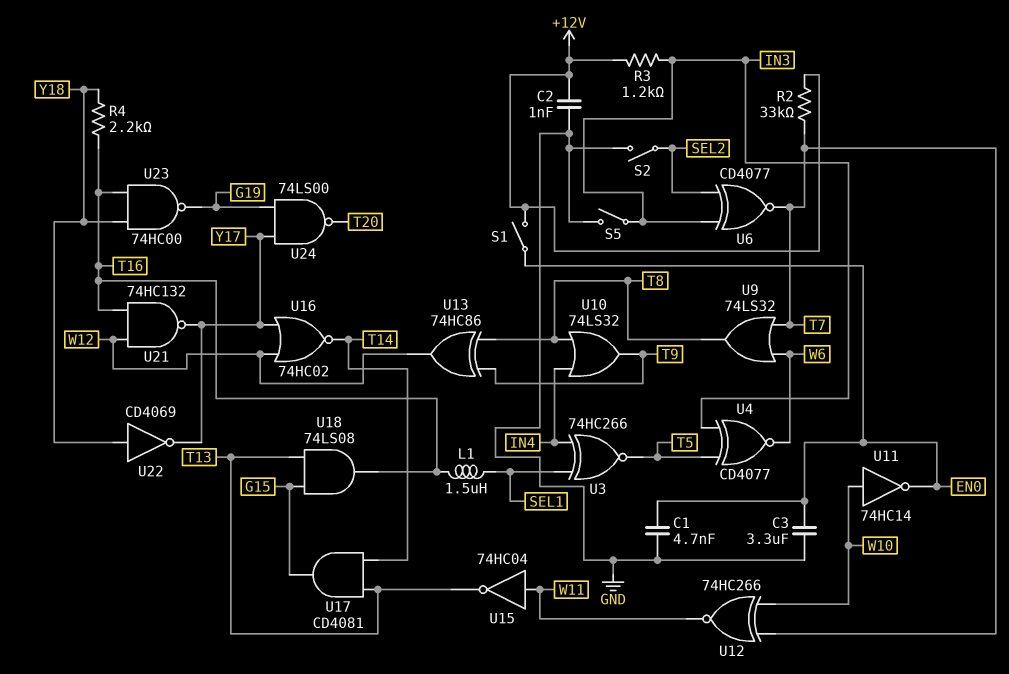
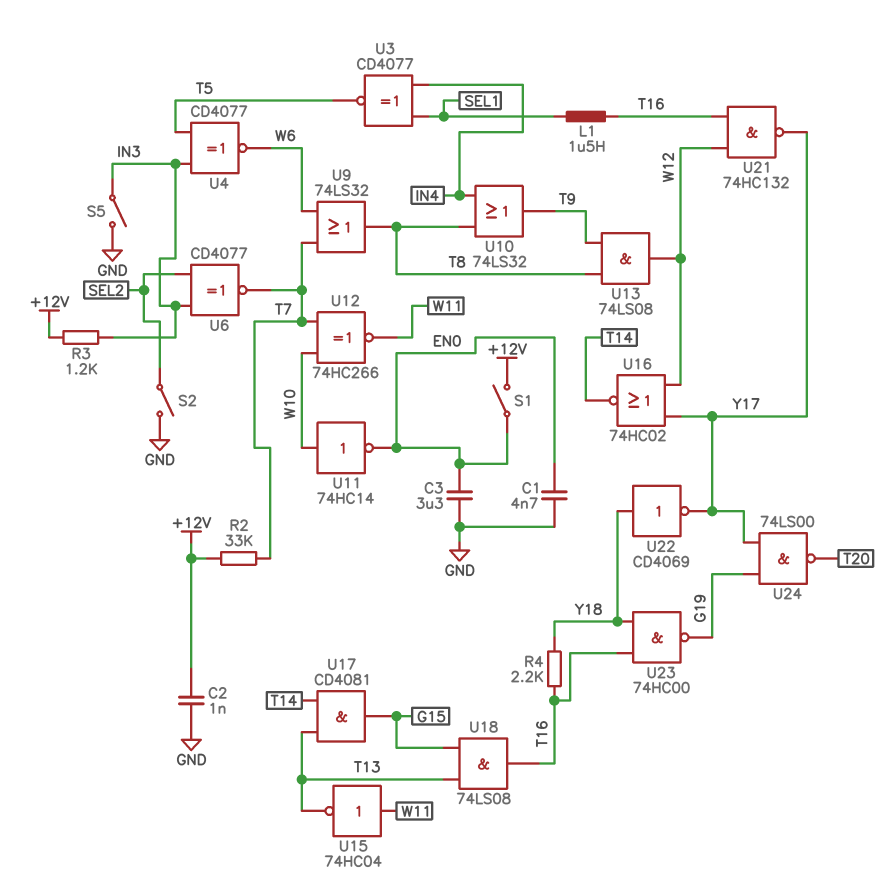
U3: XNOR 74HC266 (in IN4, in SEL1, out T5) -> XNOR CD4077 (in IN4, in SEL1, out T5)
U13: XOR 74HC86 (in T8, in T9, out W12) -> AND 74LS08 (in T8, in T9, out W12)

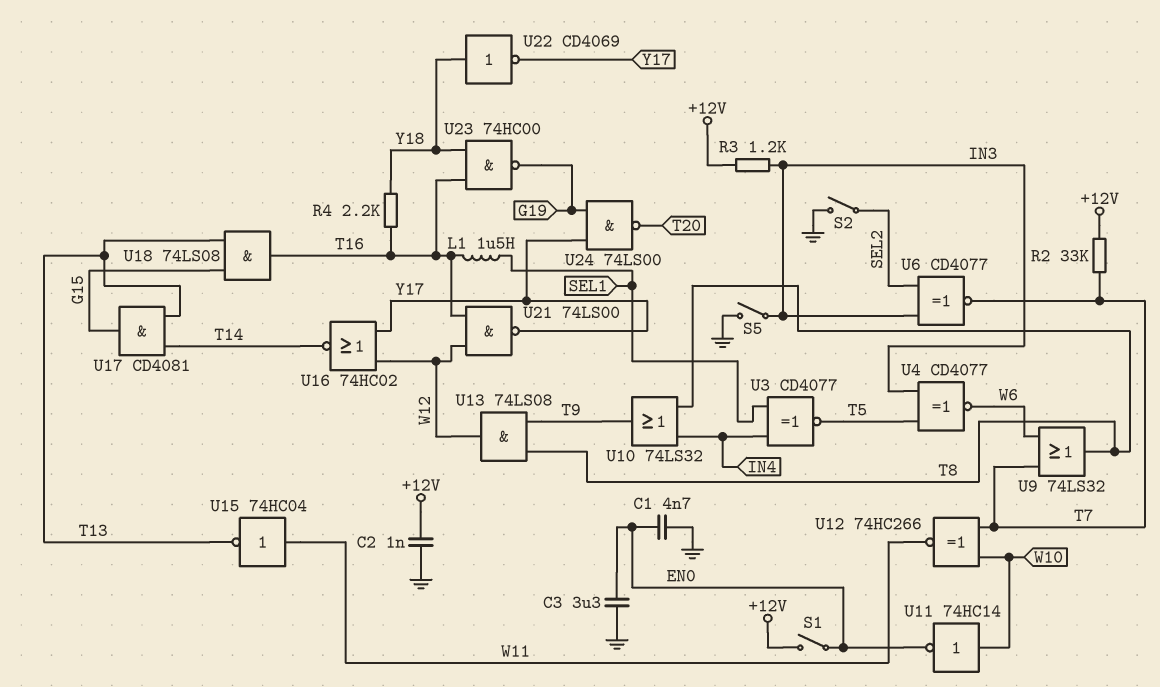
U21: NAND 74HC132 (in T16, in W12, out Y17) -> NAND 74LS00 (in T16, in W12, out Y17)

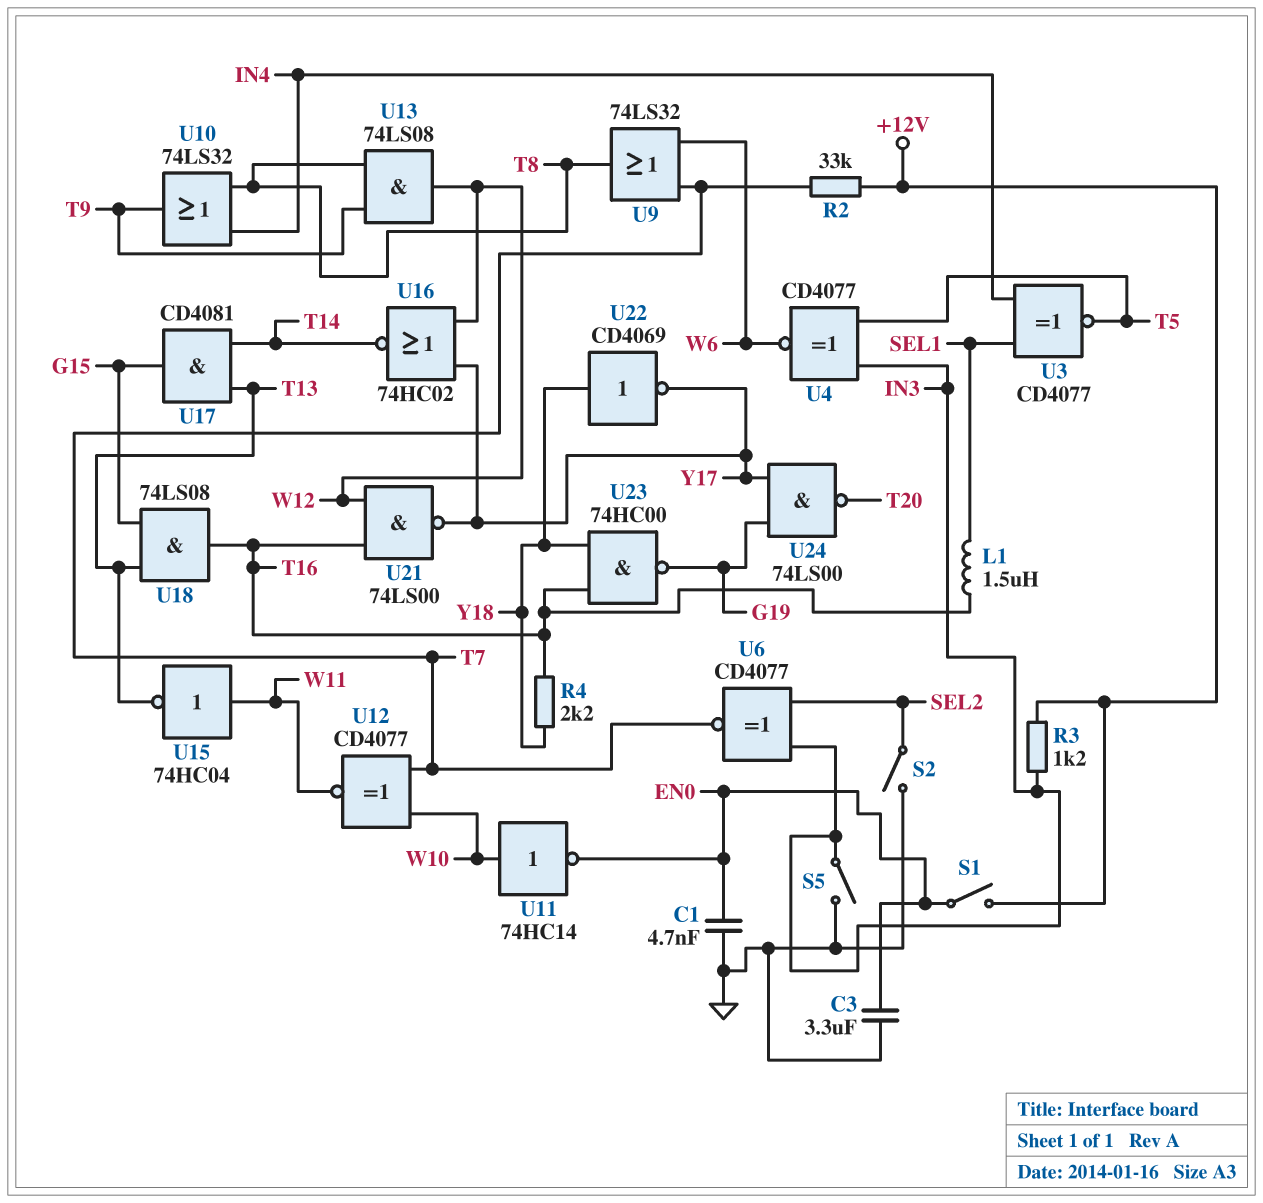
C2: 1nF (+12V, GND) -> none
U12: XNOR 74HC266 (in T7, in W10, out W11) -> XNOR CD4077 (in T7, in W10, out W11)

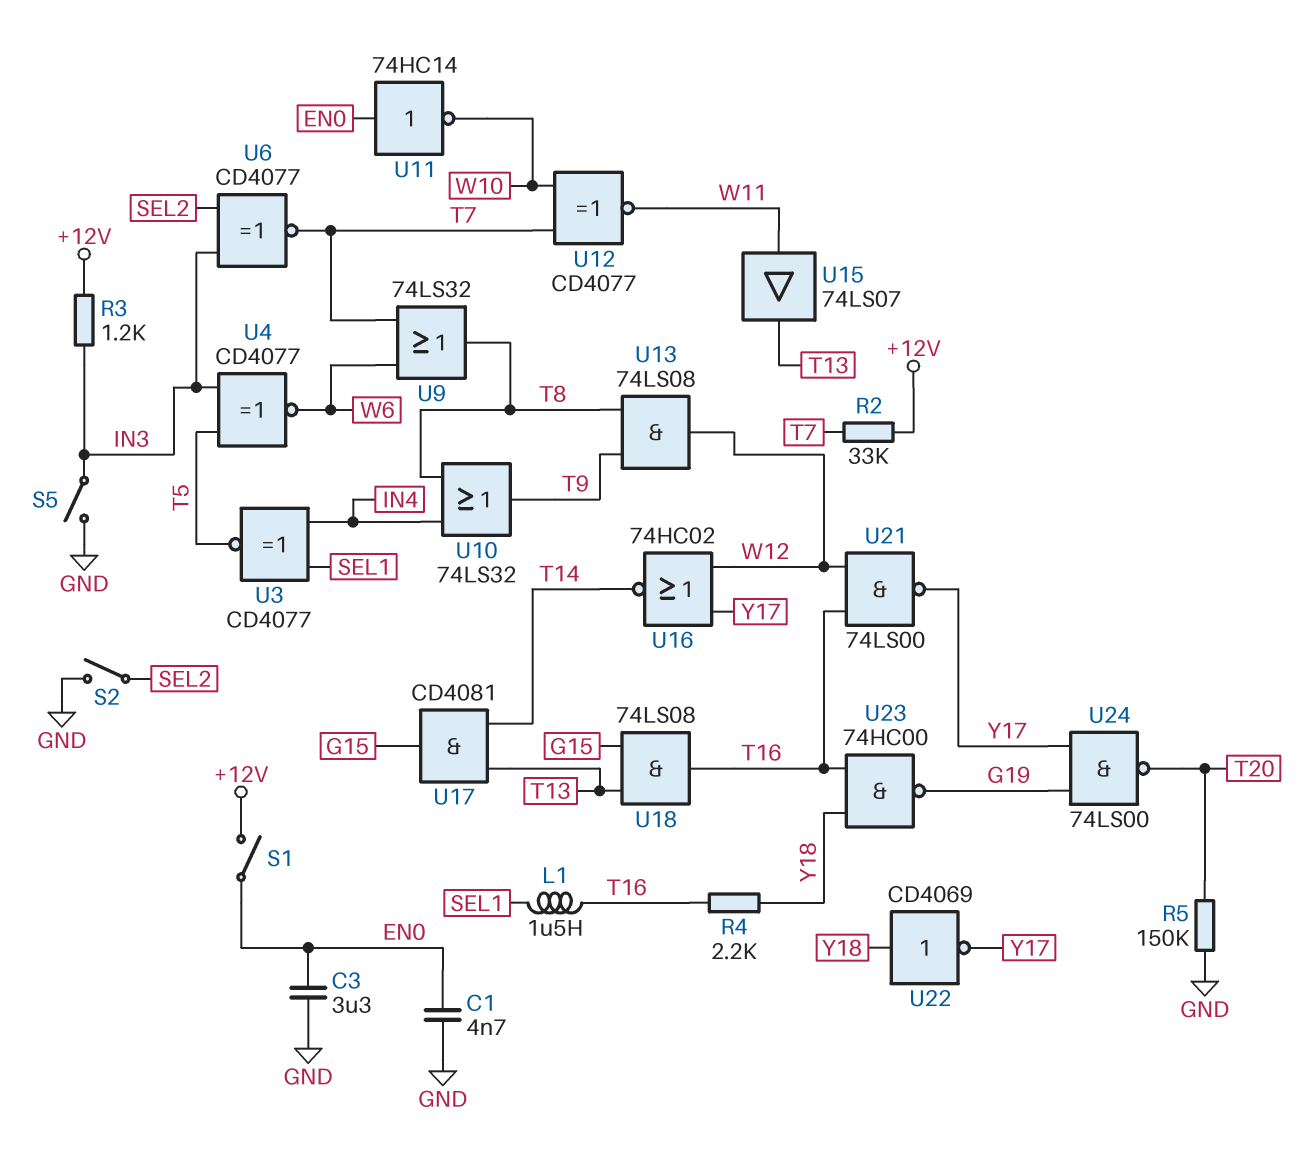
R5: none -> 150k (GND, T20)
U11: NOT 74HC14 (in W10, out EN0) -> NOT 74HC14 (in EN0, out W10)
U15: NOT 74HC04 (in W11, out T13) -> buffer 74LS07 (in W11, out T13)

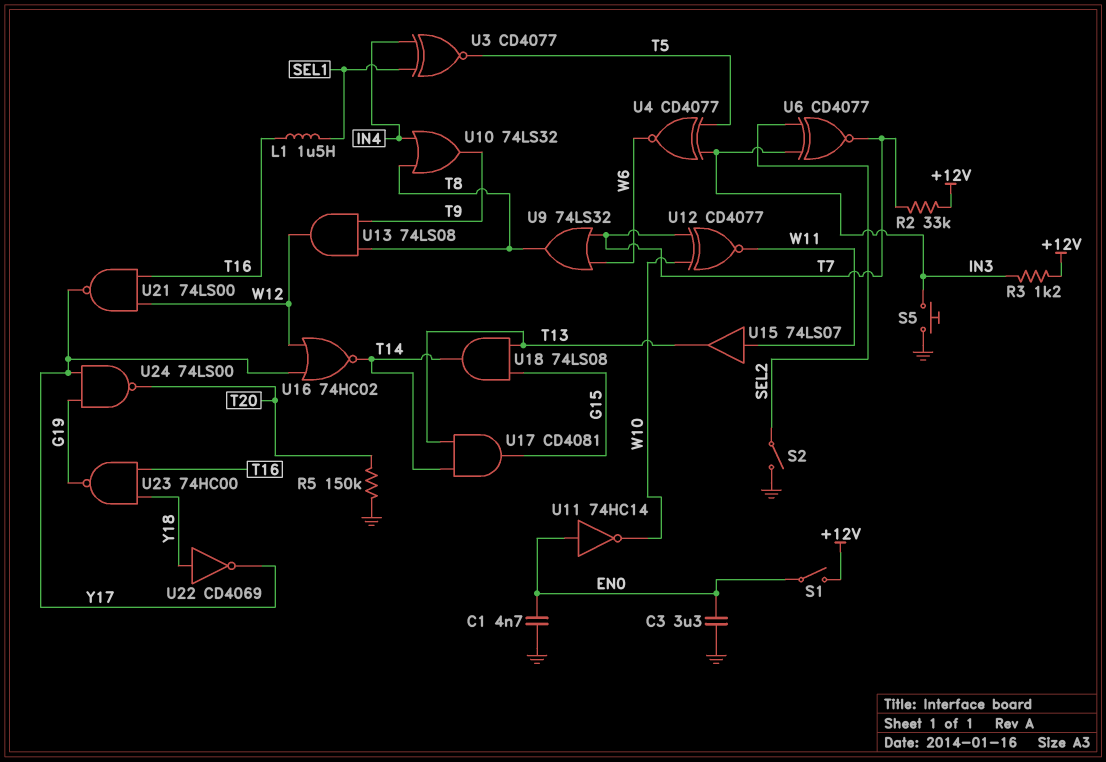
R4: 2.2k (T16, Y18) -> none
S5: switch (GND, IN3) -> button (GND, IN3)
U18: AND 74LS08 (in G15, in T13, out T16) -> AND 74LS08 (in G15, in T13, out T14)

